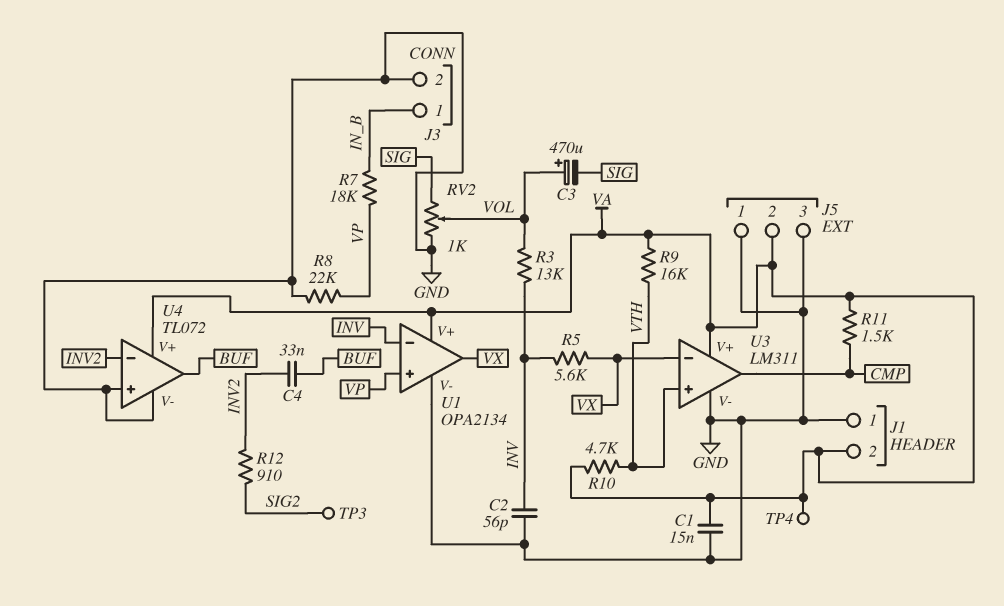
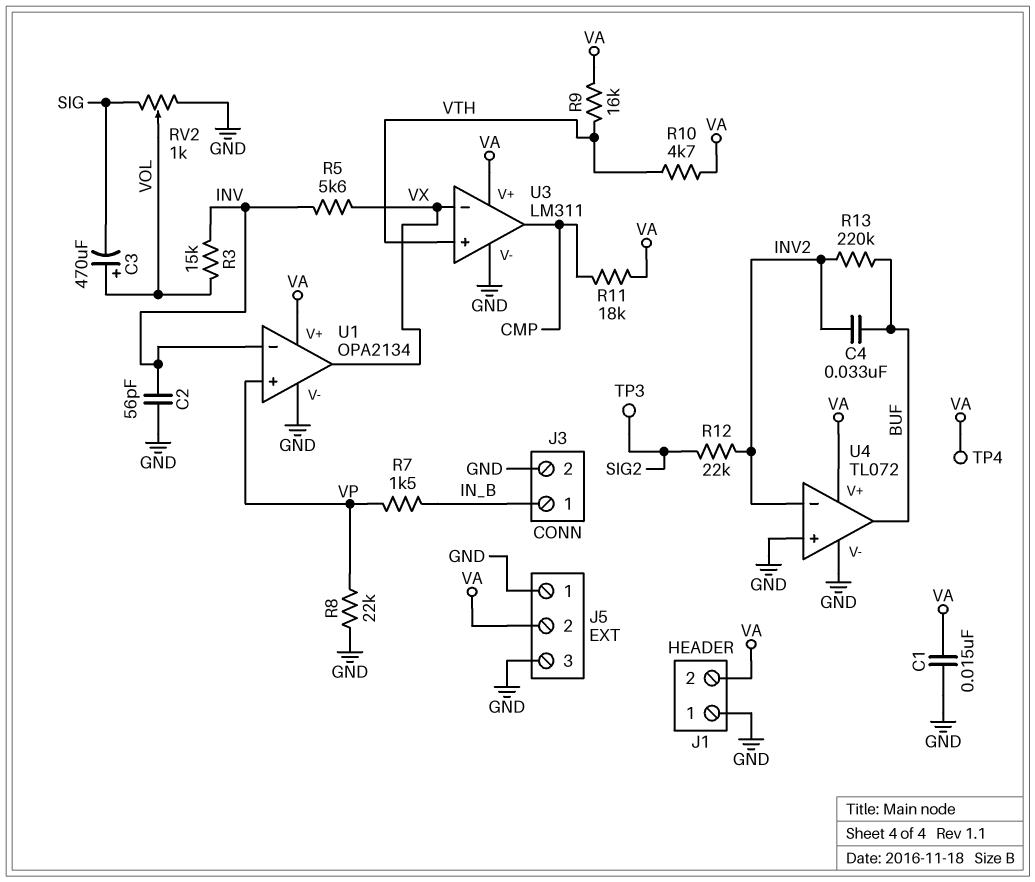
R3: 13k (INV, VOL) -> 15k (INV, VOL)
R7: 18k (IN_B, VP) -> 1.5k (IN_B, VP)
R11: 1.5k (CMP, VA) -> 18k (CMP, VA)
R12: 910 (INV2, SIG2) -> 22k (INV2, SIG2)
R13: none -> 220k (BUF, INV2)

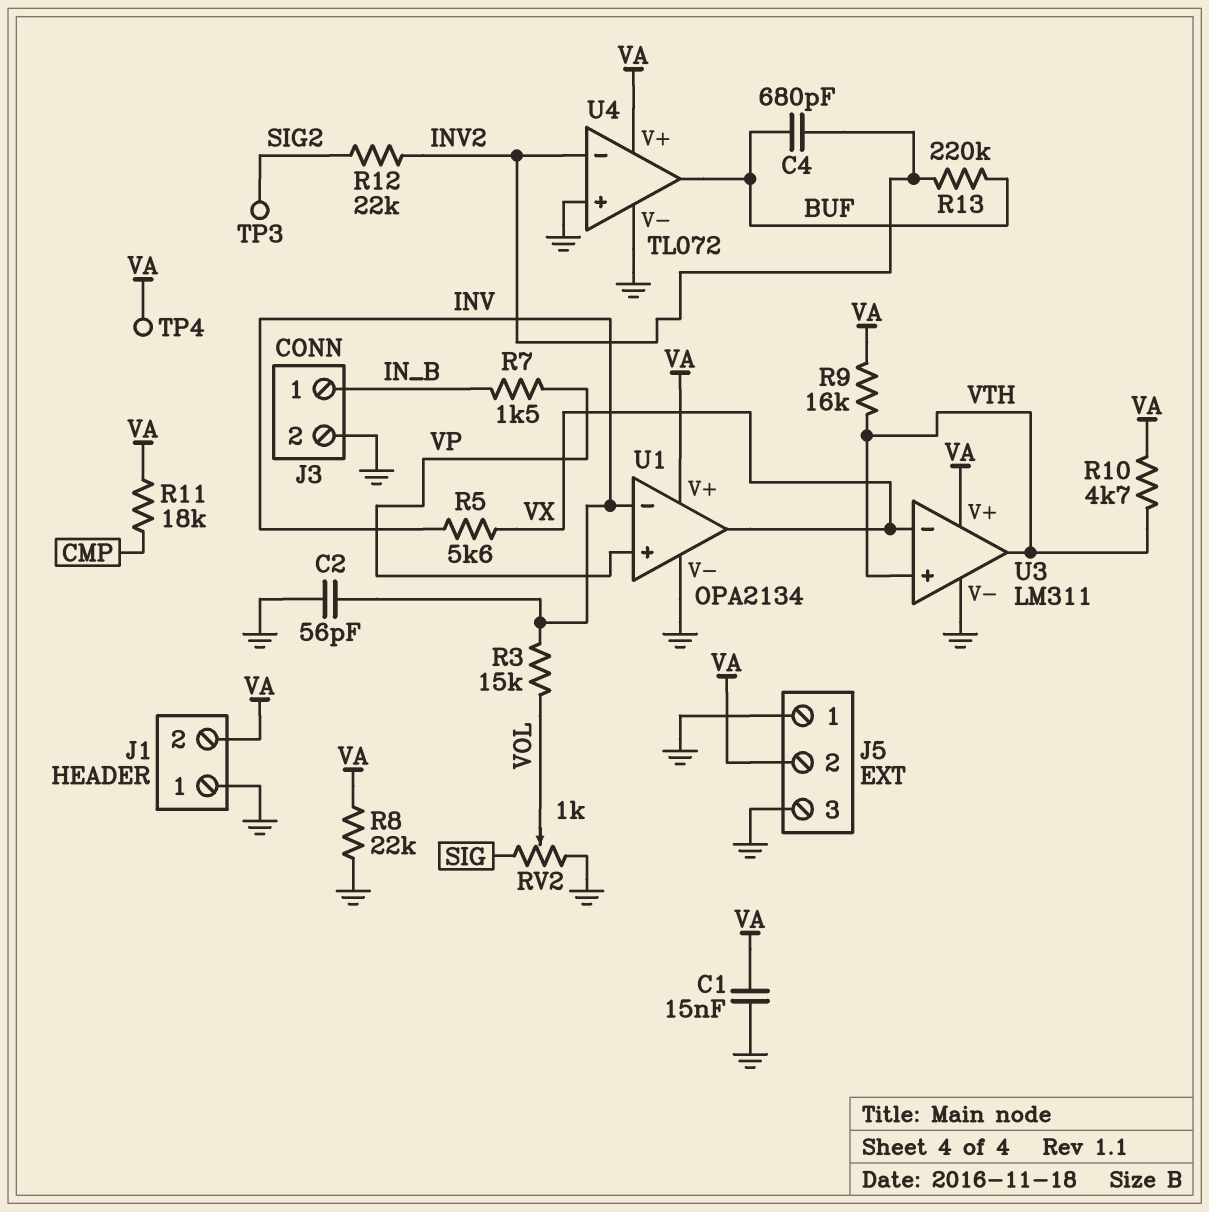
C3: 470uF (plus VOL, minus SIG) -> none
C4: 33nF (BUF, INV2) -> 680pF (BUF, INV2)
R8: 22k (GND, VP) -> 22k (GND, VA)
U3 pin out: CMP -> VTH

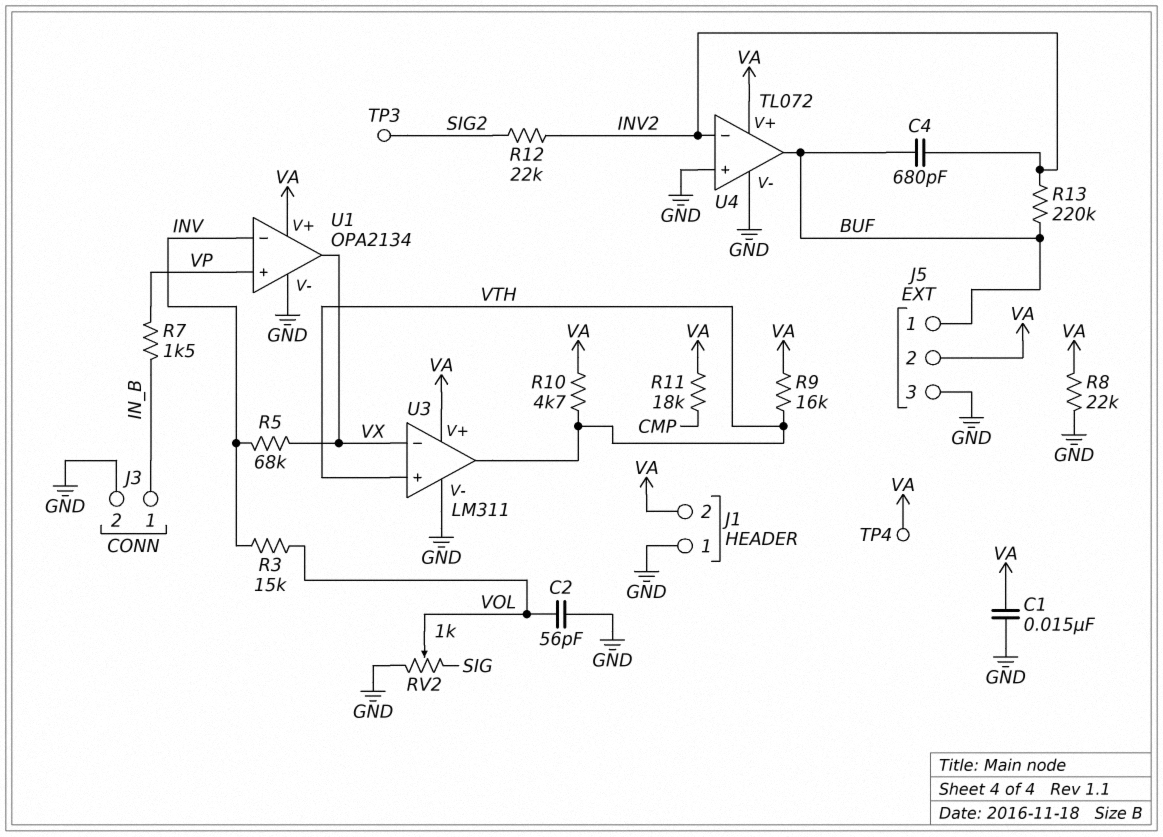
C2: 56pF (GND, INV) -> 56pF (GND, VOL)
J5 pin 1: GND -> BUF
R5: 5.6k (INV, VX) -> 68k (INV, VX)

